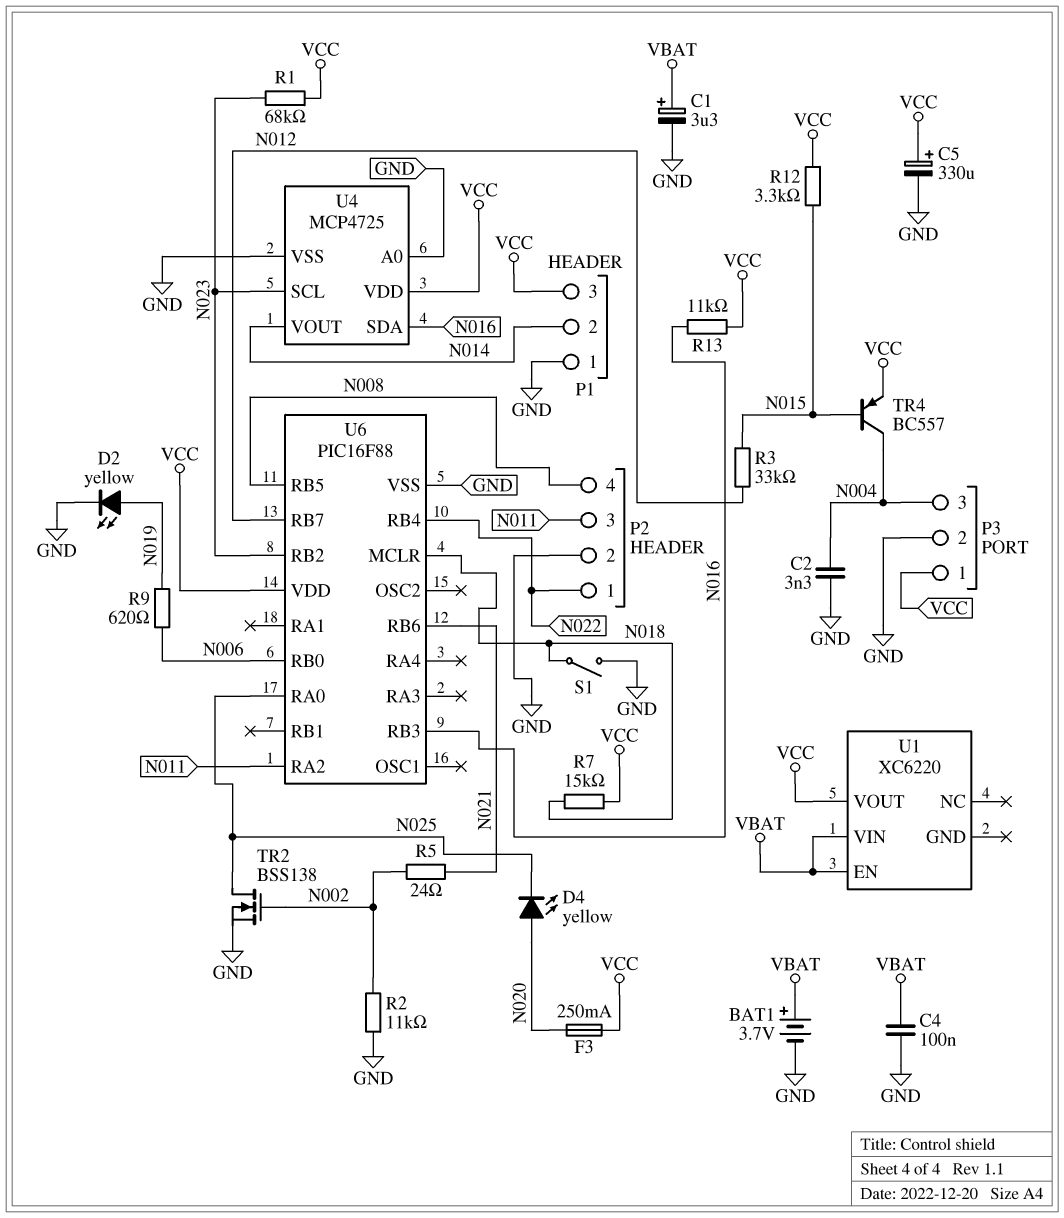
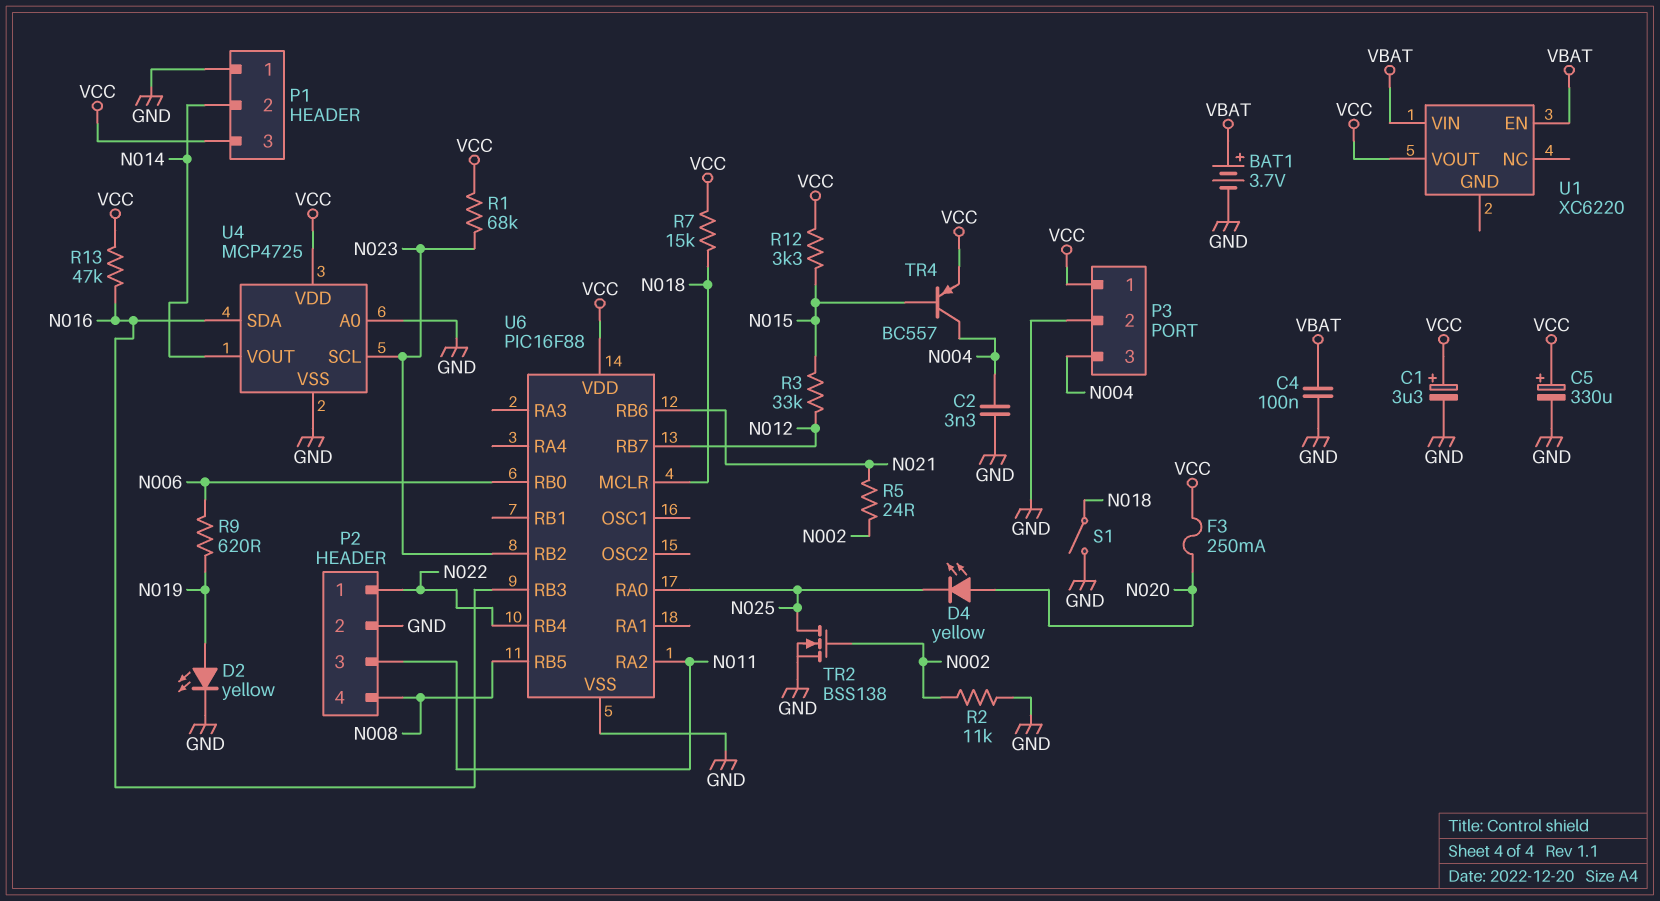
C1: 3.3uF (plus VBAT, minus GND) -> 3.3uF (plus VCC, minus GND)
R13: 11k (N016, VCC) -> 47k (N016, VCC)

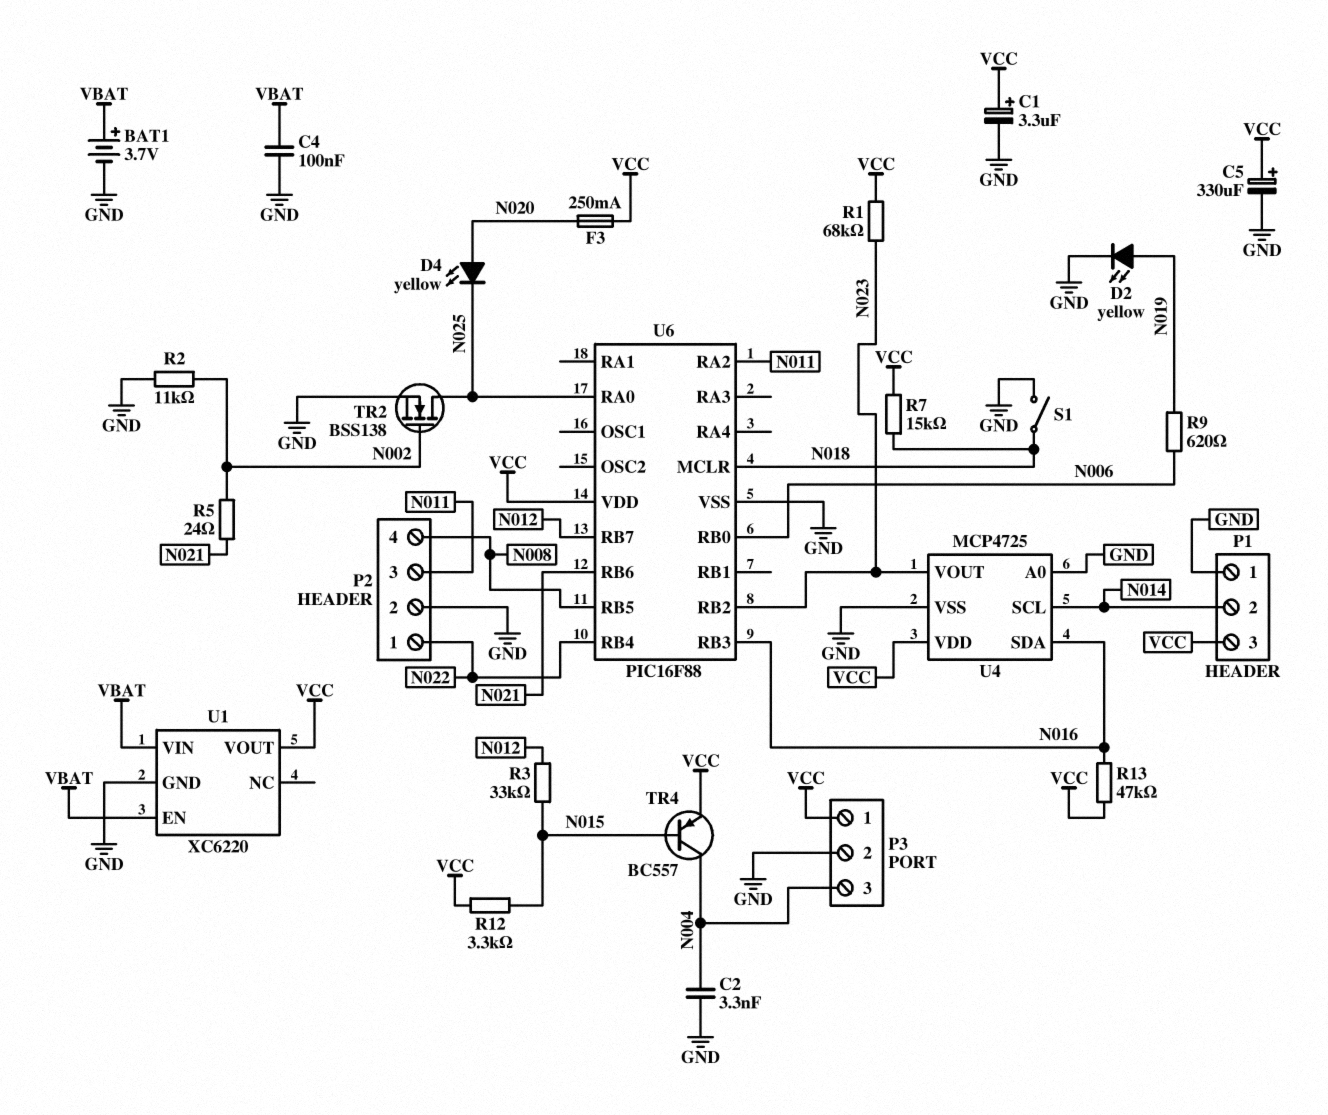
U1 pin GND: none -> GND
U4 pin SCL: N023 -> N014
U4 pin VOUT: N014 -> N023

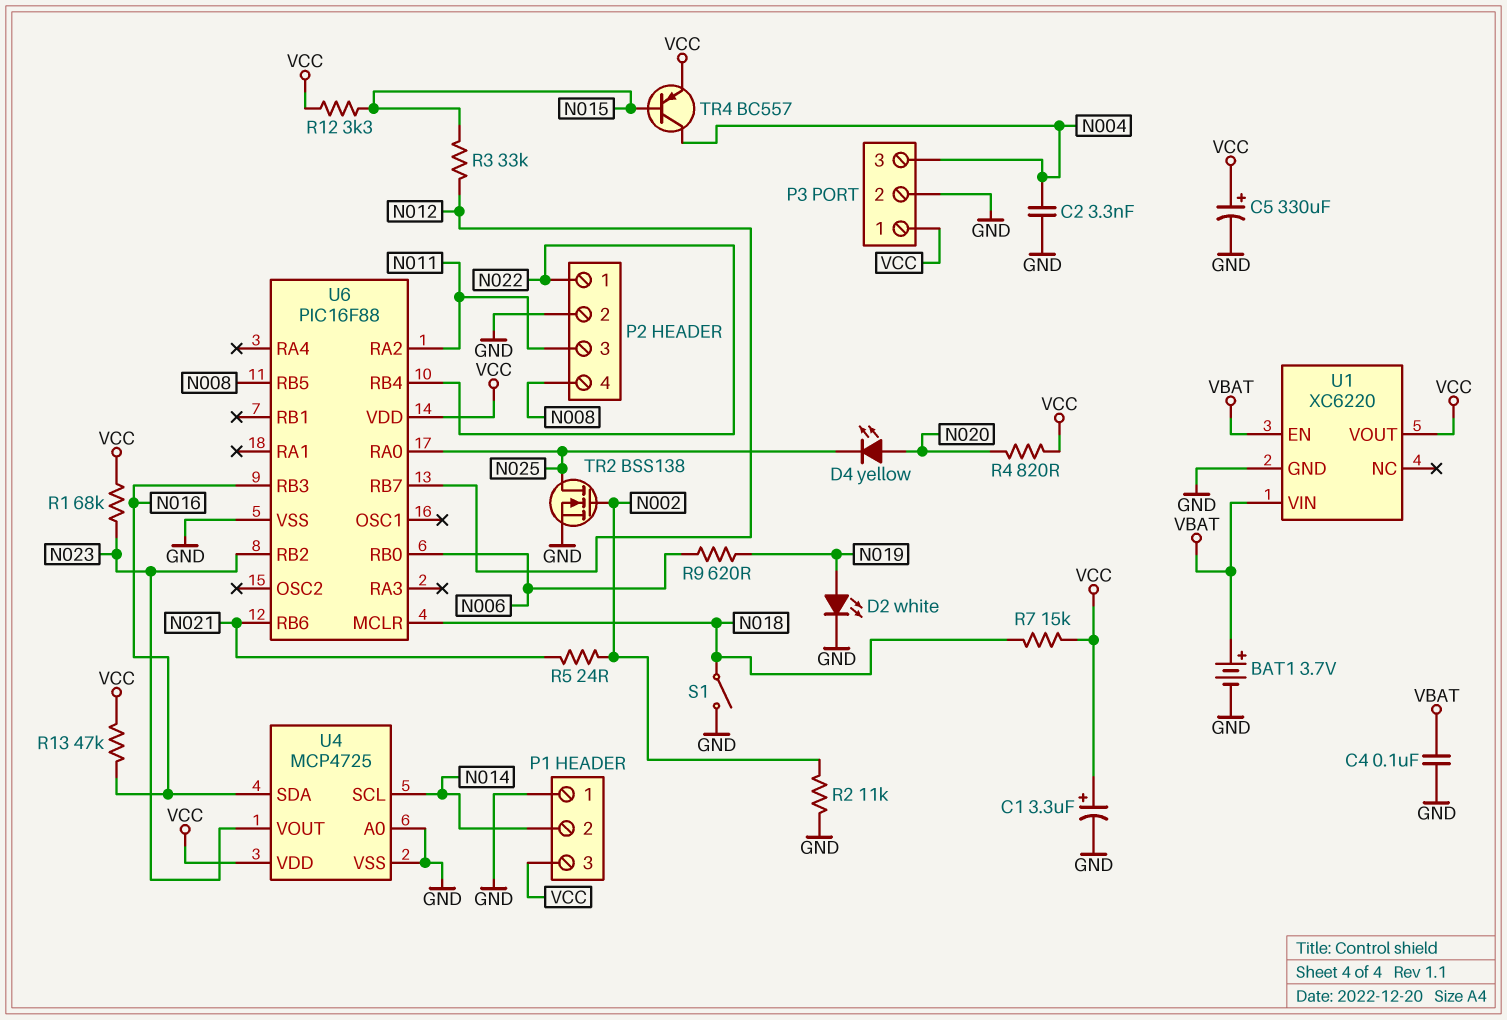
D2: LED yellow (A N019, K GND) -> LED white (A N019, K GND)
F3: 250mA (N020, VCC) -> none
R4: none -> 820 (N020, VCC)

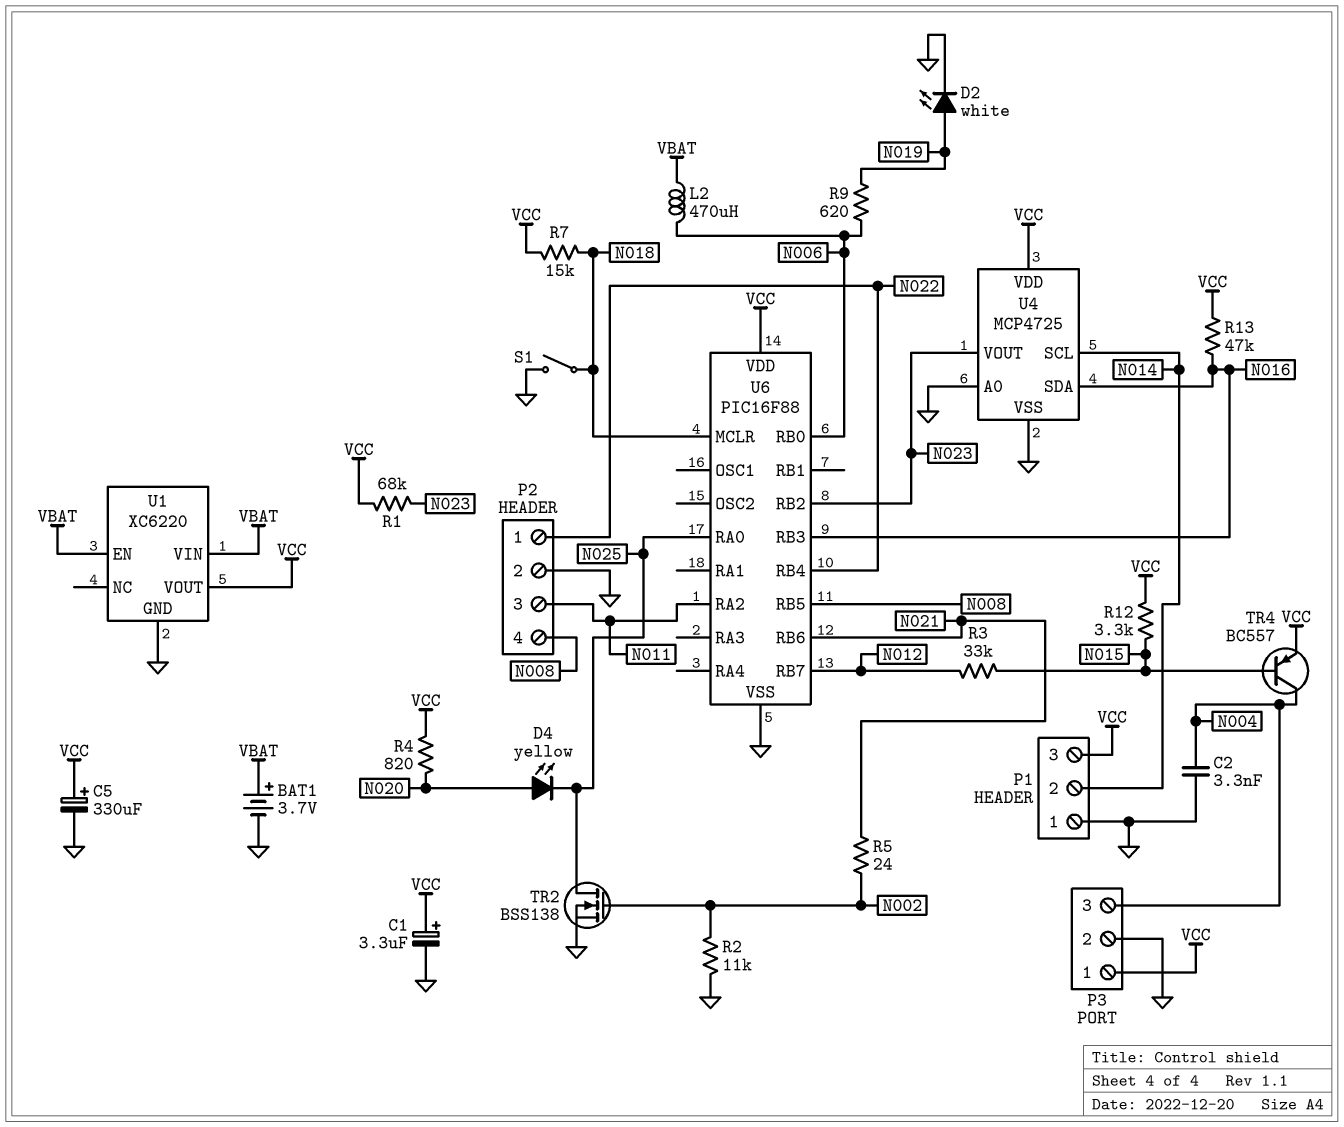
C4: 100nF (GND, VBAT) -> none
L2: none -> 470uH (N006, VBAT)

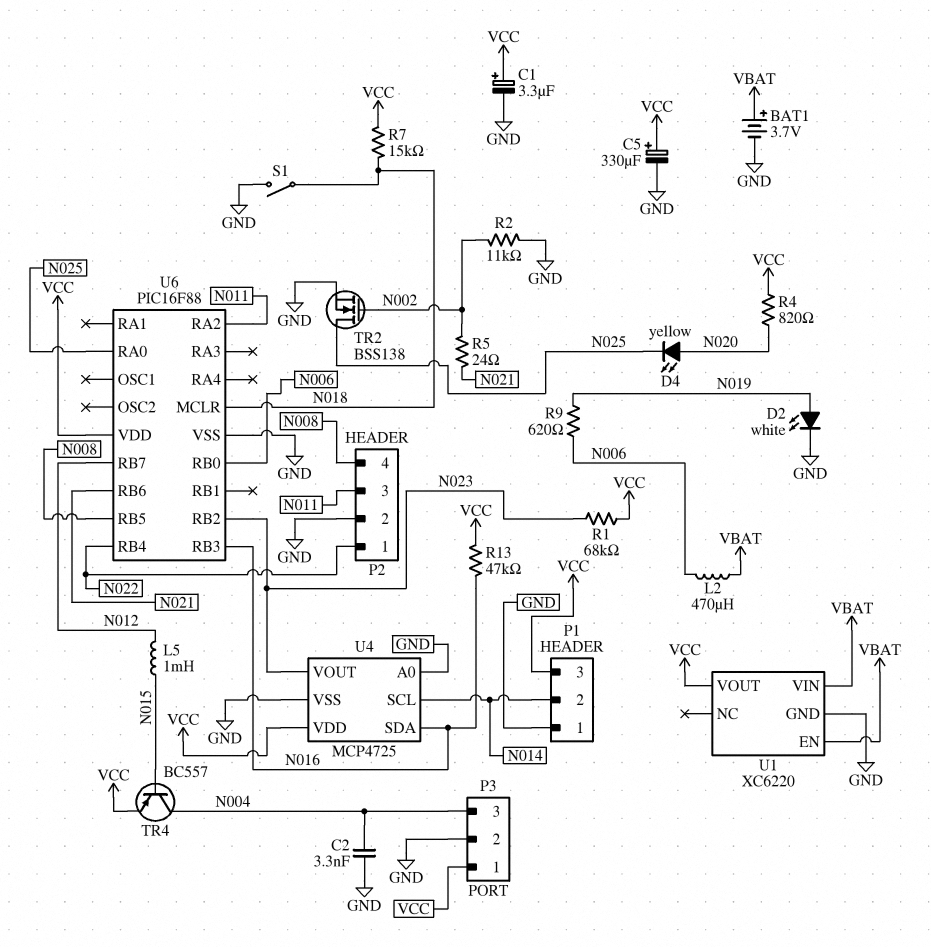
L5: none -> 1mH (N012, N015)
R3: 33k (N012, N015) -> none
R12: 3.3k (N015, VCC) -> none

